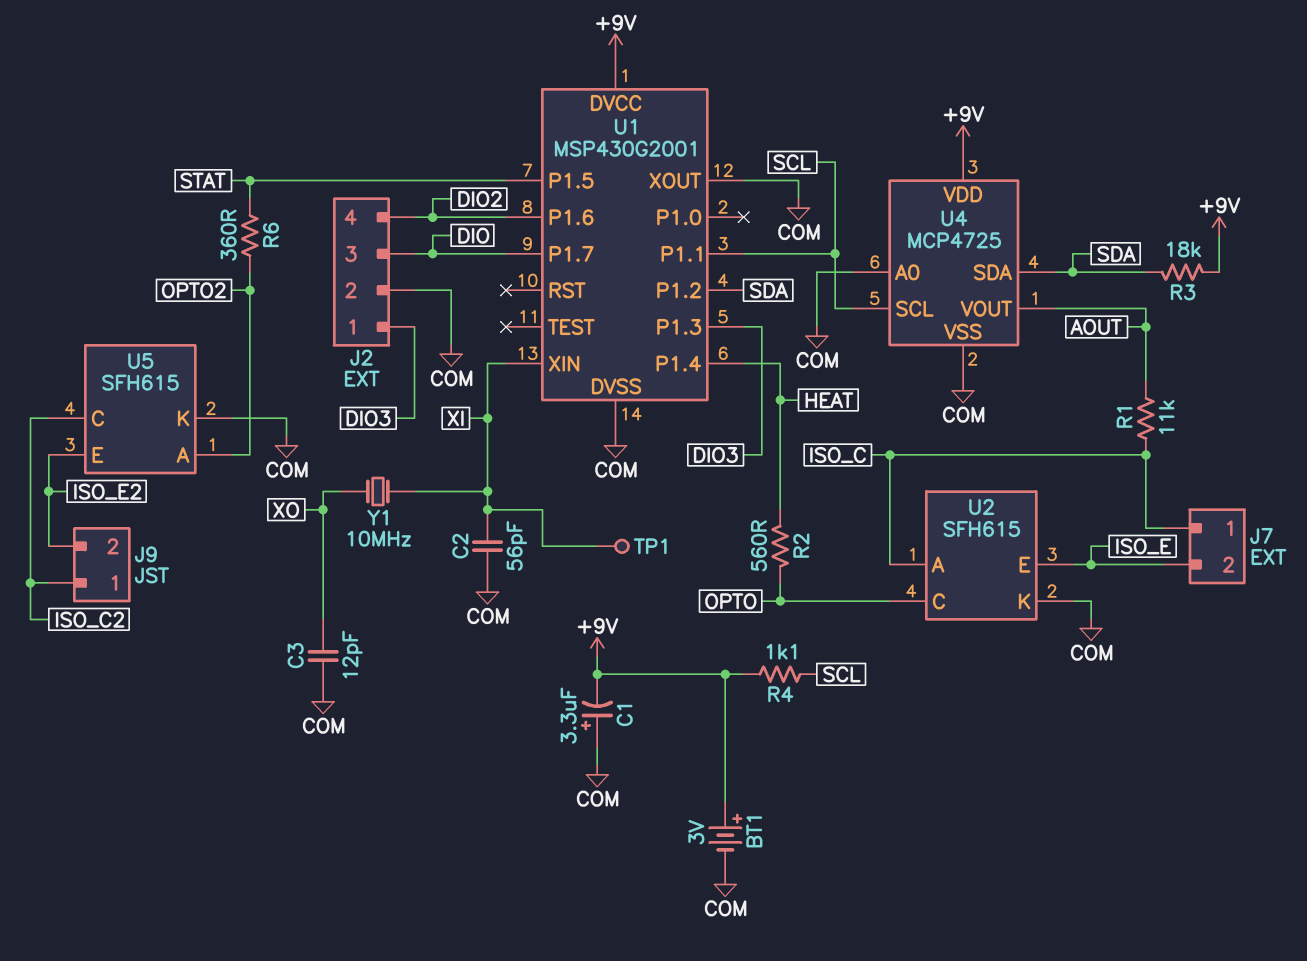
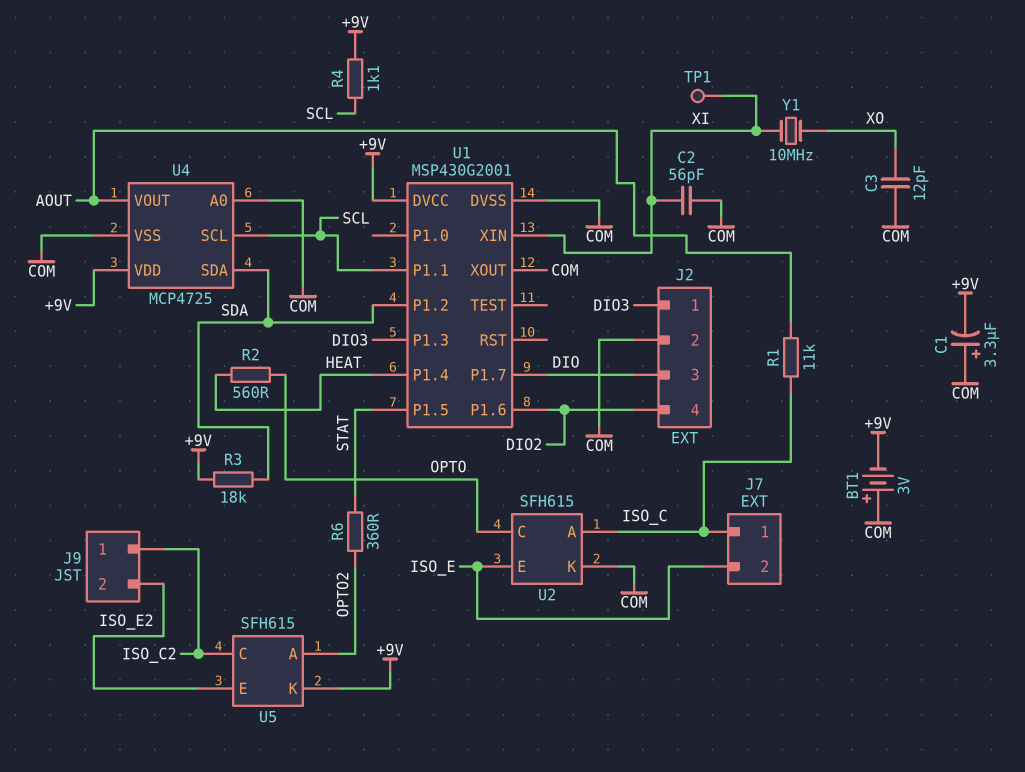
BT1: 3V (plus +9V, minus COM) -> 3V (plus COM, minus +9V)
U5 pin K: COM -> +9V

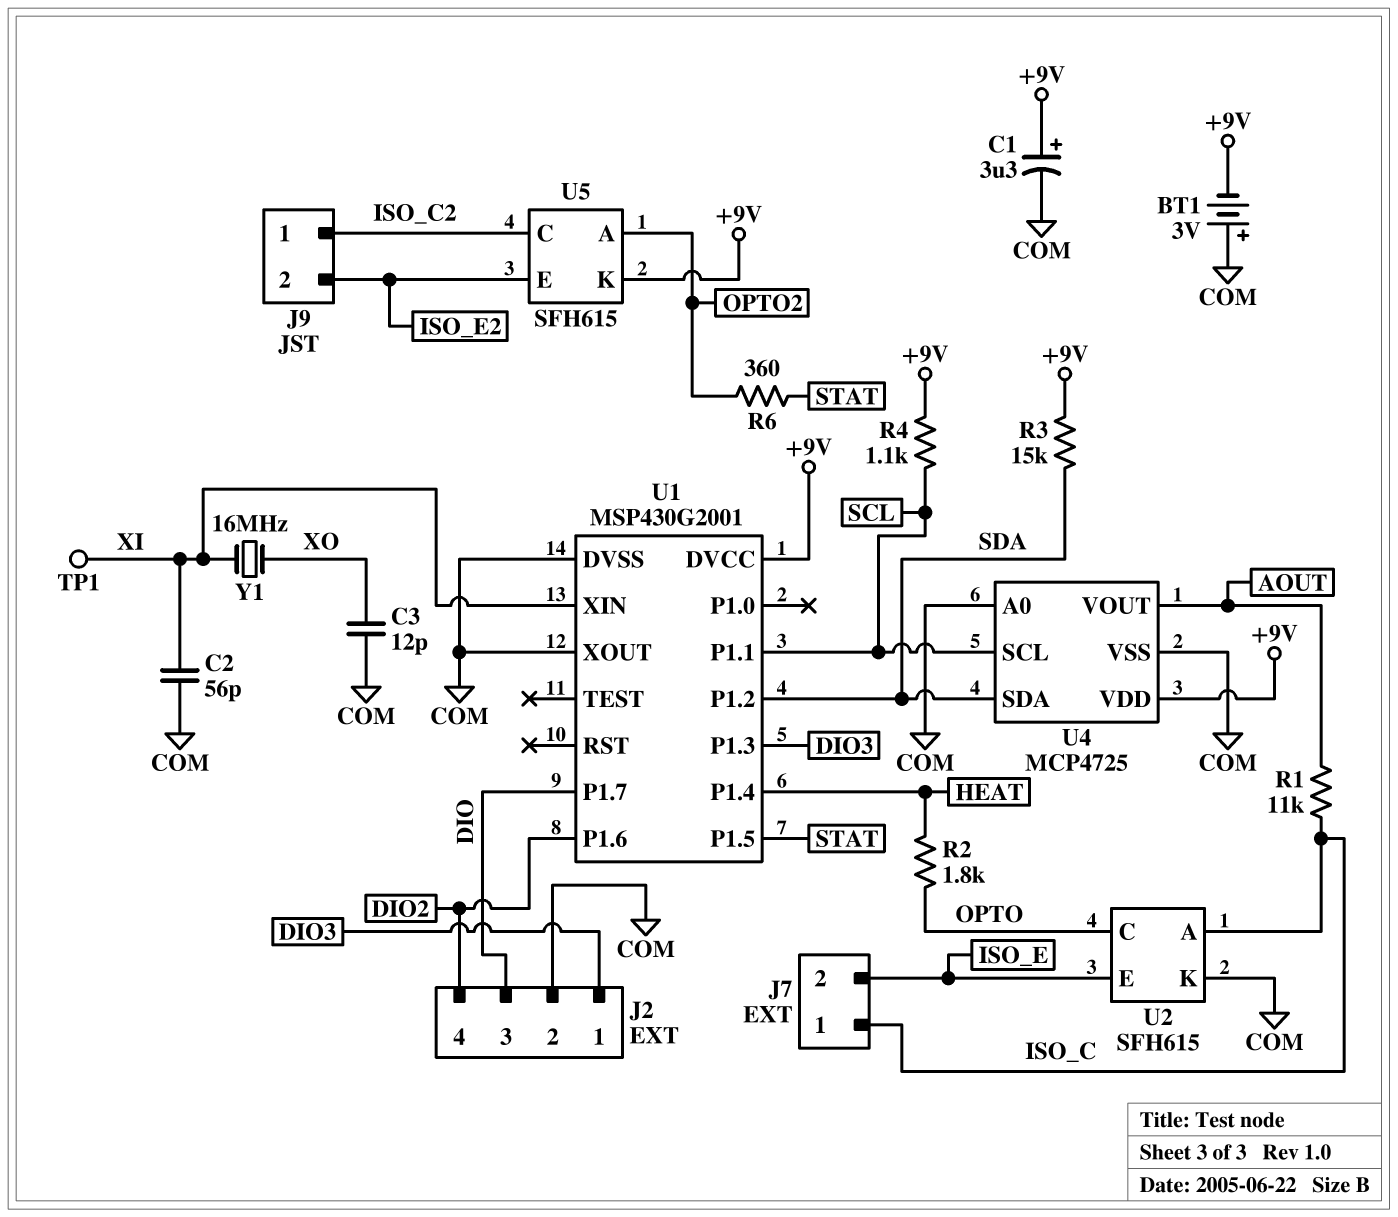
C1: 3.3uF (plus COM, minus +9V) -> 3.3uF (plus +9V, minus COM)
R2: 560 (HEAT, OPTO) -> 1.8k (HEAT, OPTO)
R3: 18k (+9V, SDA) -> 15k (+9V, SDA)
Y1: 10MHz (XI, XO) -> 16MHz (XI, XO)

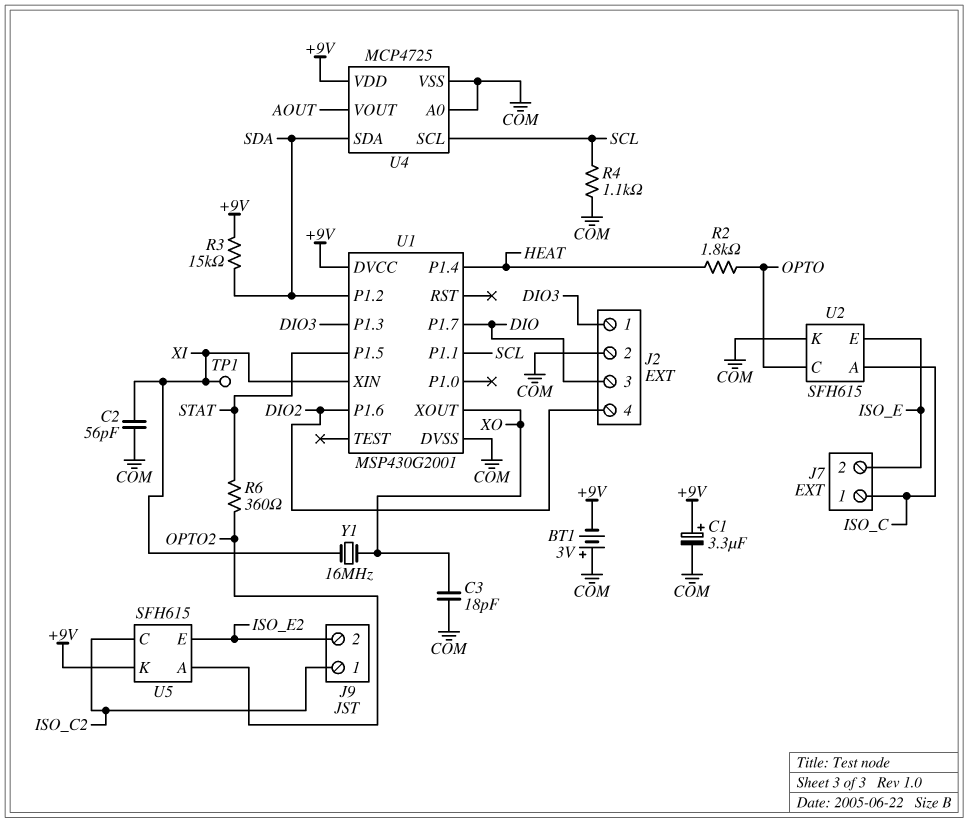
C3: 12pF (COM, XO) -> 18pF (COM, XO)
R1: 11k (AOUT, ISO_C) -> none
R4: 1.1k (+9V, SCL) -> 1.1k (COM, SCL)
U1 pin XOUT: COM -> XO

